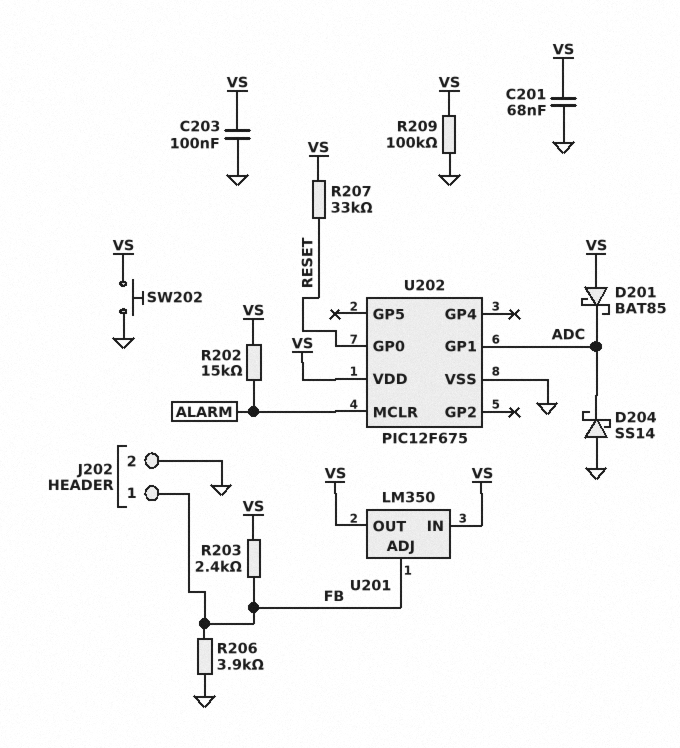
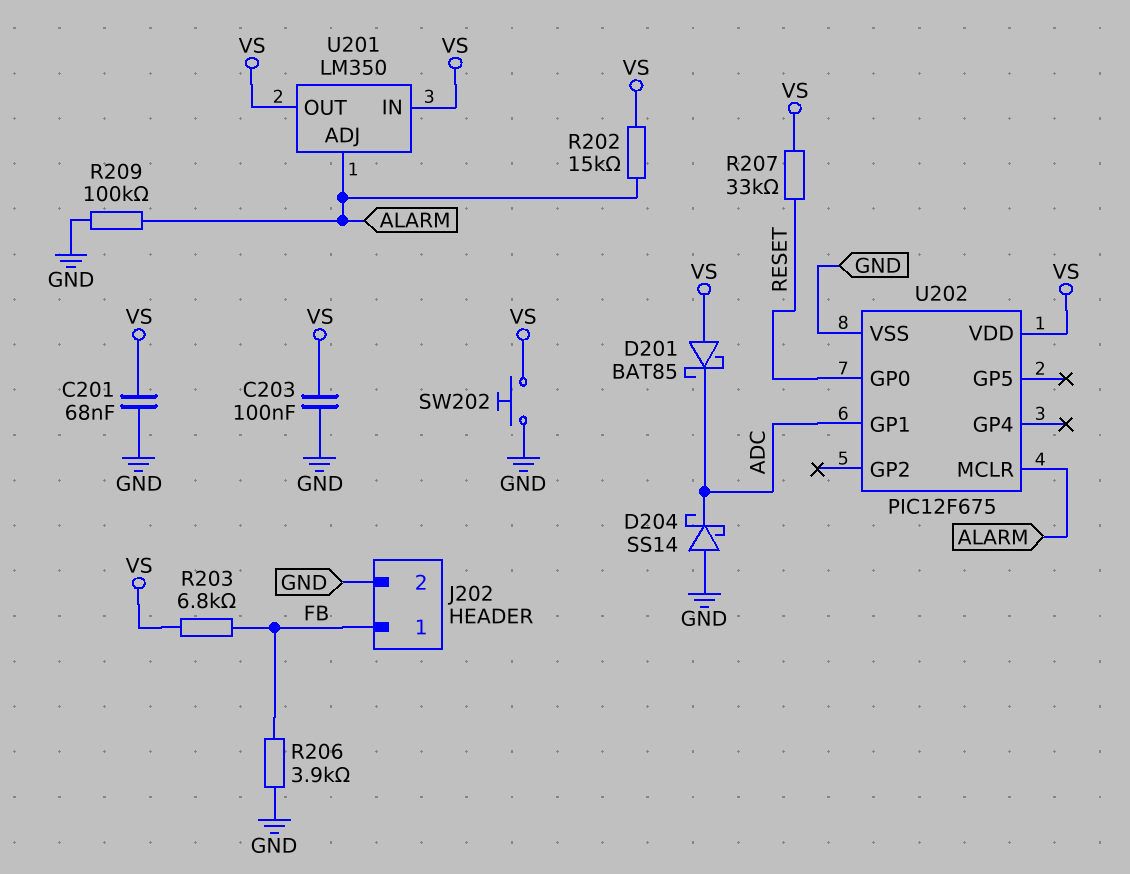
R203: 2.4k (FB, VS) -> 6.8k (FB, VS)
R209: 100k (GND, VS) -> 100k (ALARM, GND)
U201 pin ADJ: FB -> ALARM

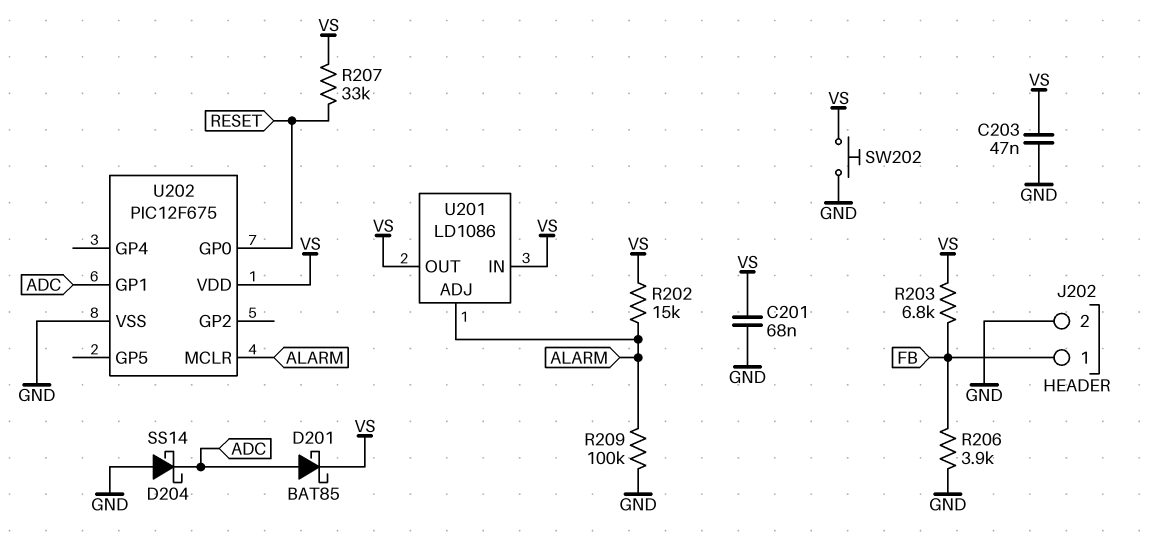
C203: 100nF (GND, VS) -> 47nF (GND, VS)
D201: schottky BAT85 (A VS, K ADC) -> schottky BAT85 (A ADC, K VS)
U201: LM350 -> LD1086

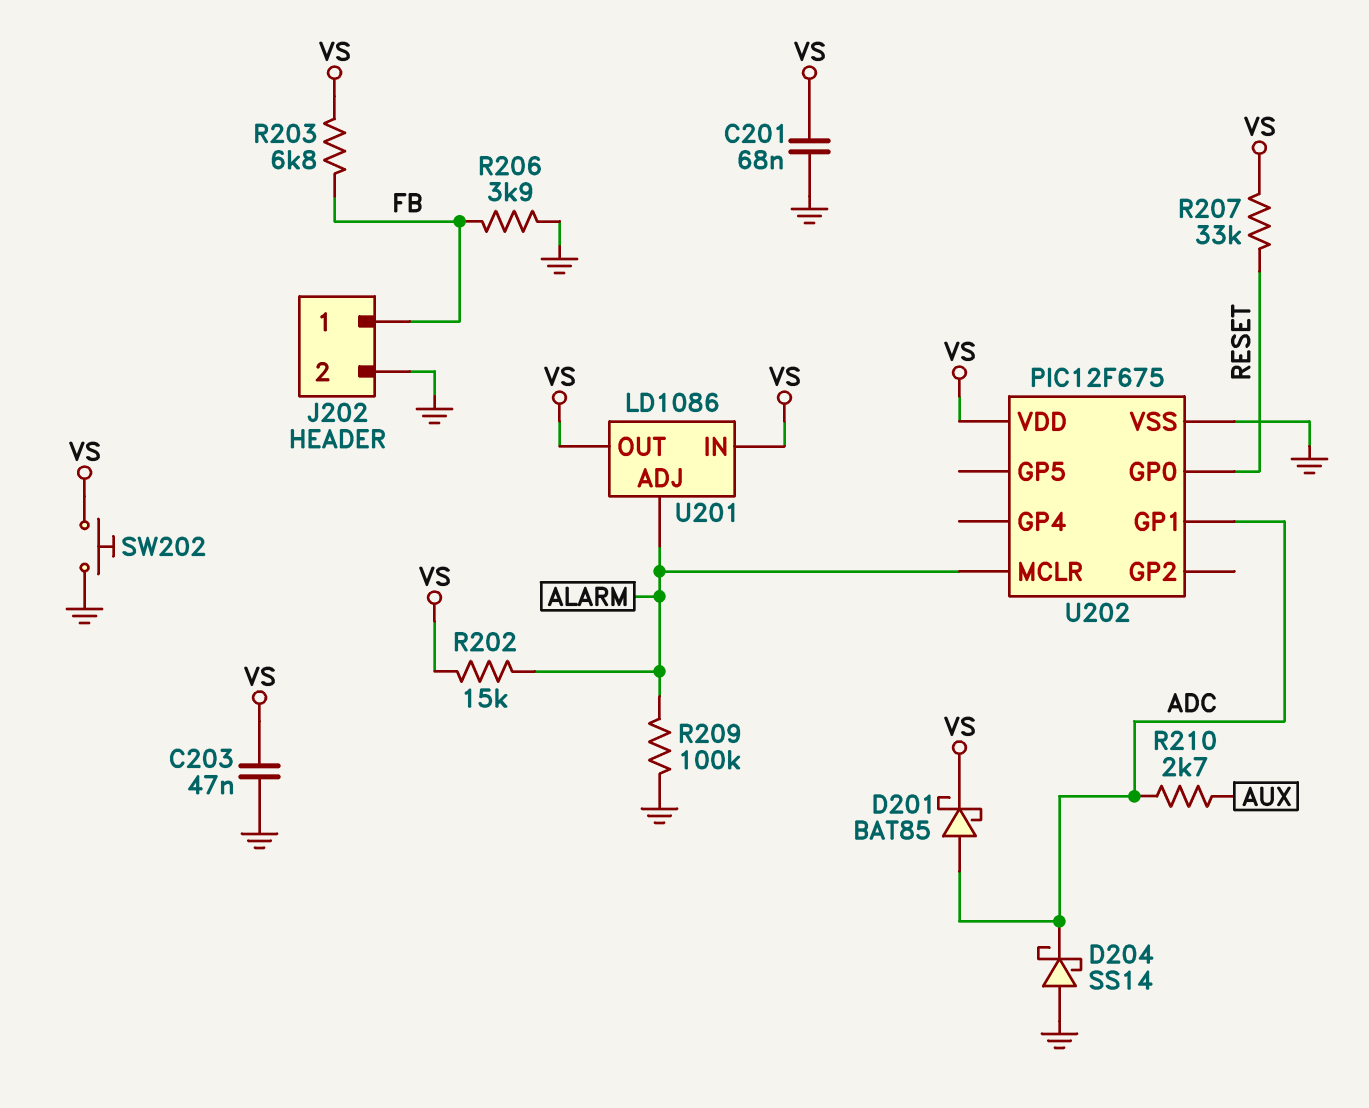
R210: none -> 2.7k (ADC, AUX)

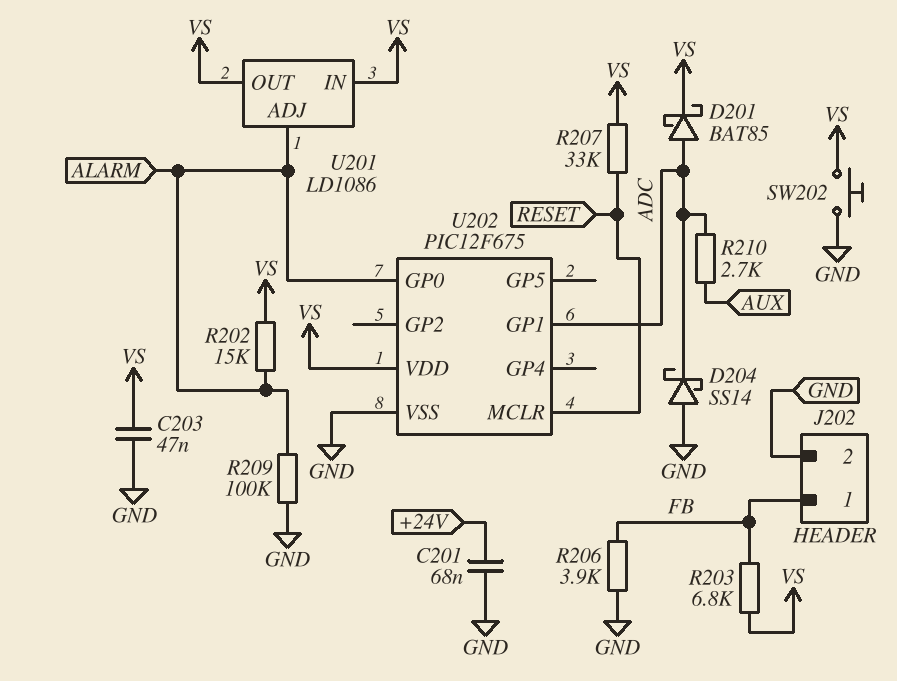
C201: 68nF (GND, VS) -> 68nF (+24V, GND)
U202 pin GP0: RESET -> ALARM
U202 pin MCLR: ALARM -> RESET

